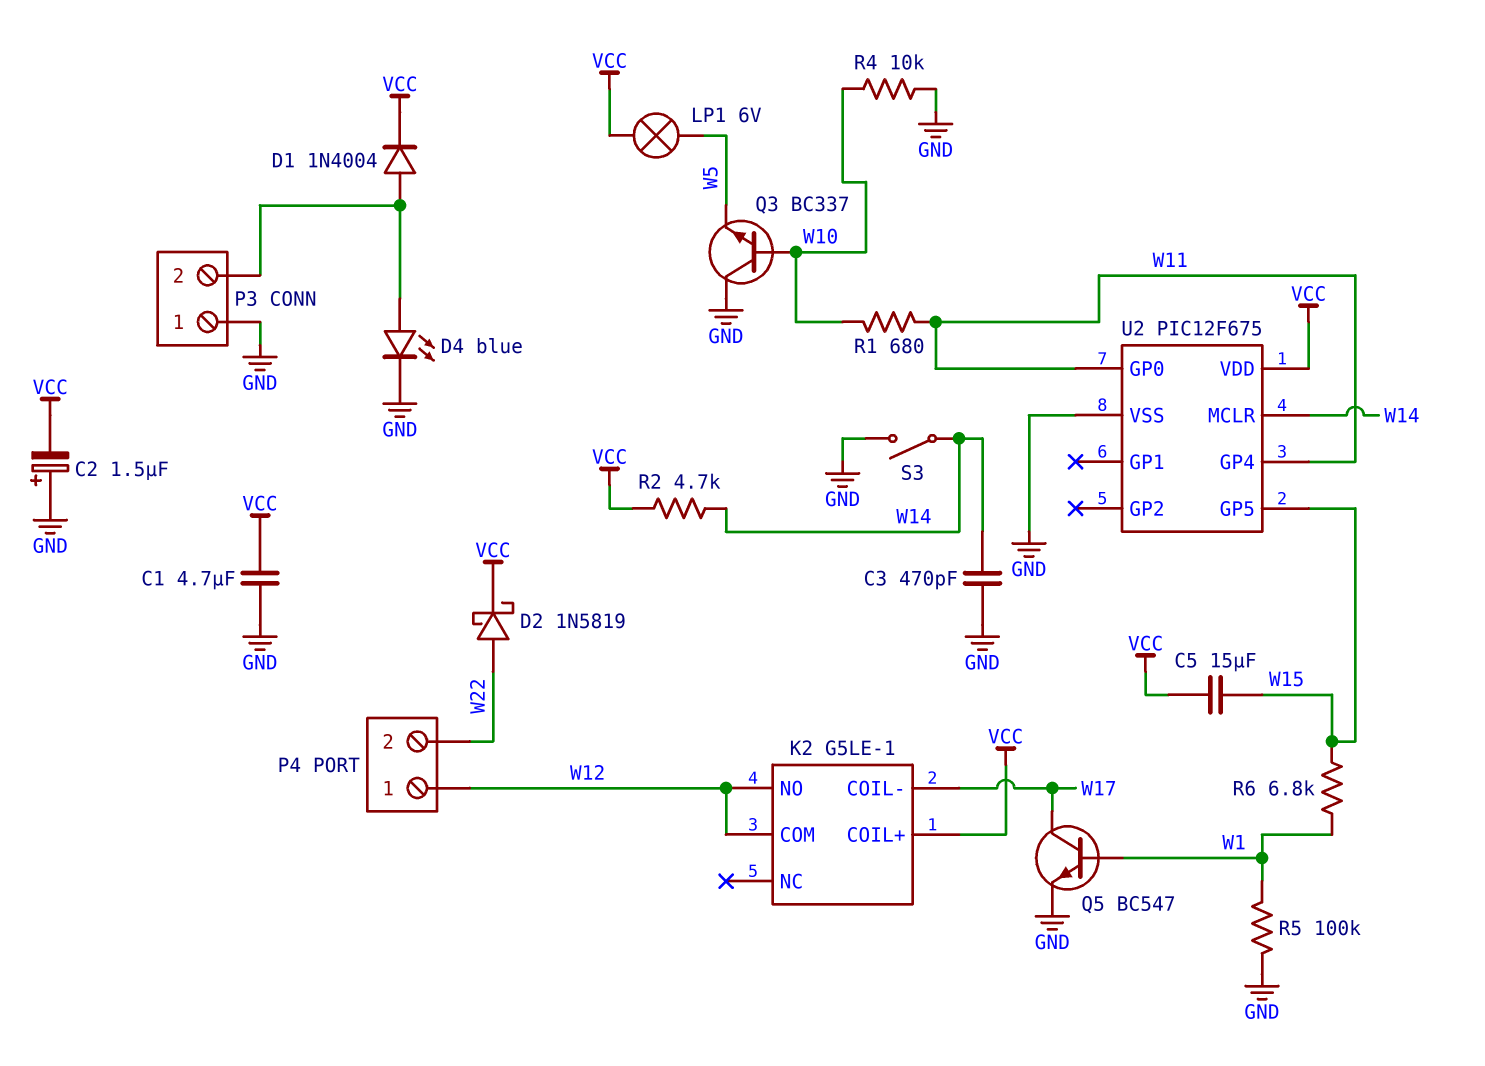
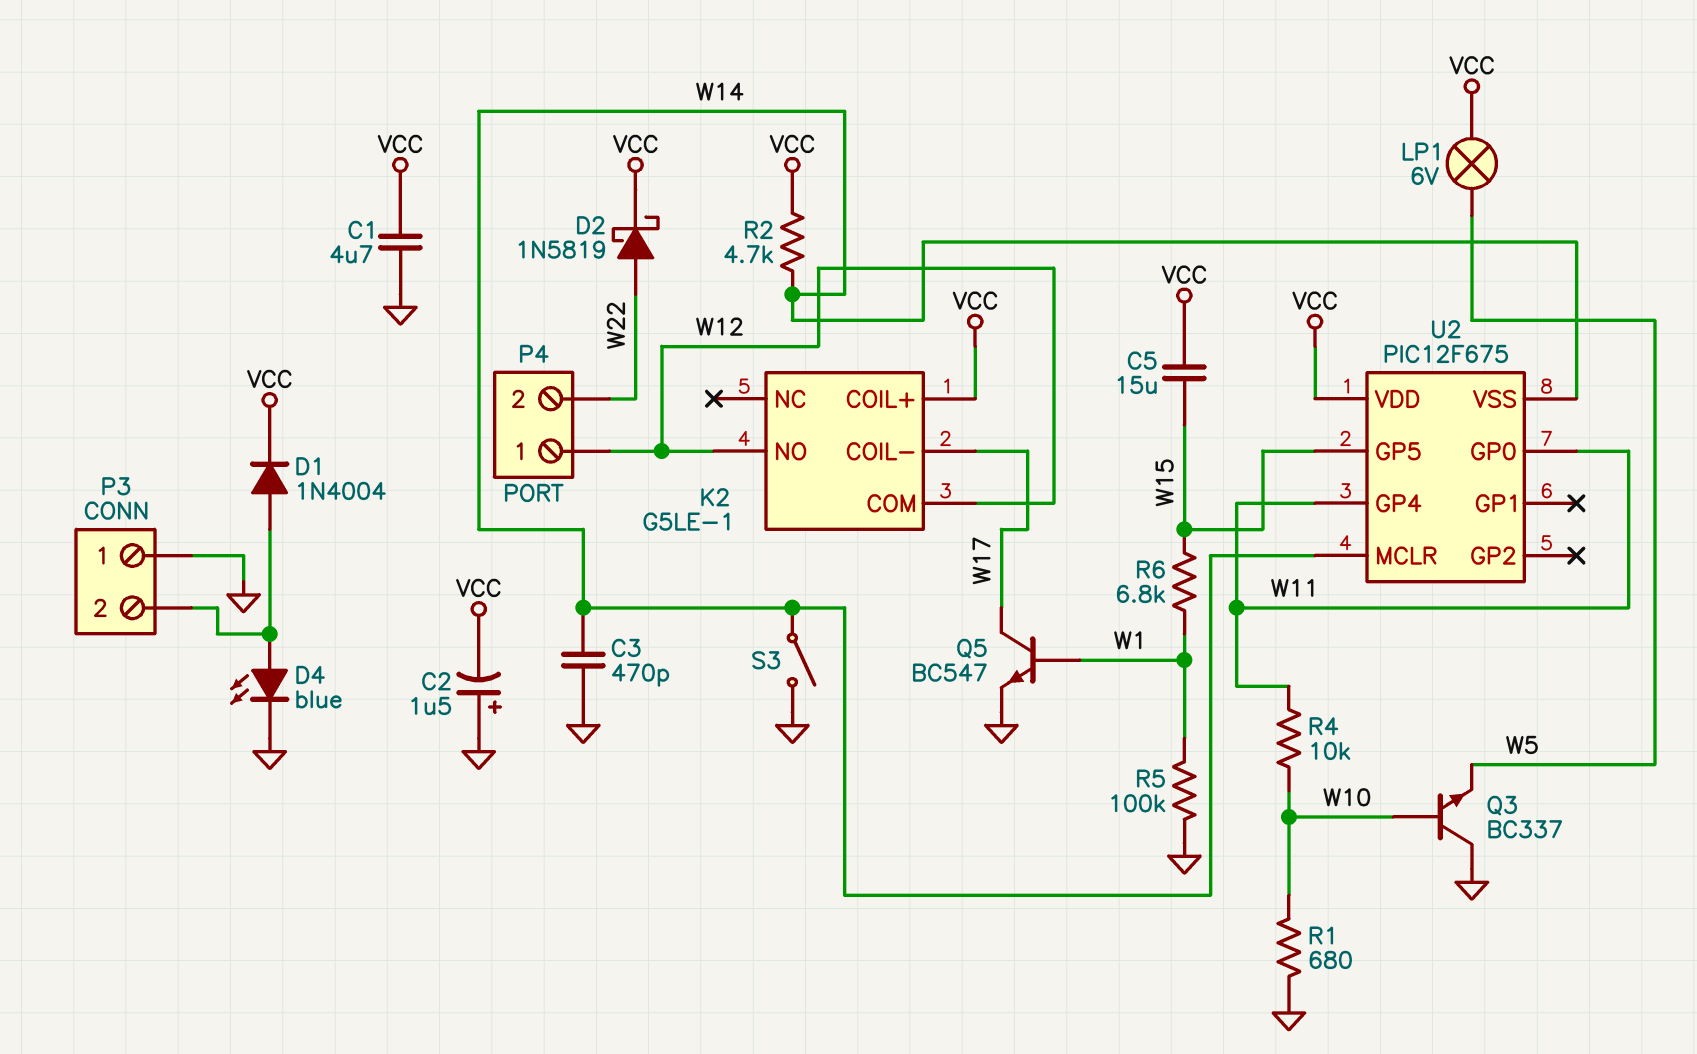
R1: 680 (W10, W11) -> 680 (GND, W10)
R4: 10k (GND, W10) -> 10k (W10, W11)
U2 pin VSS: GND -> W14

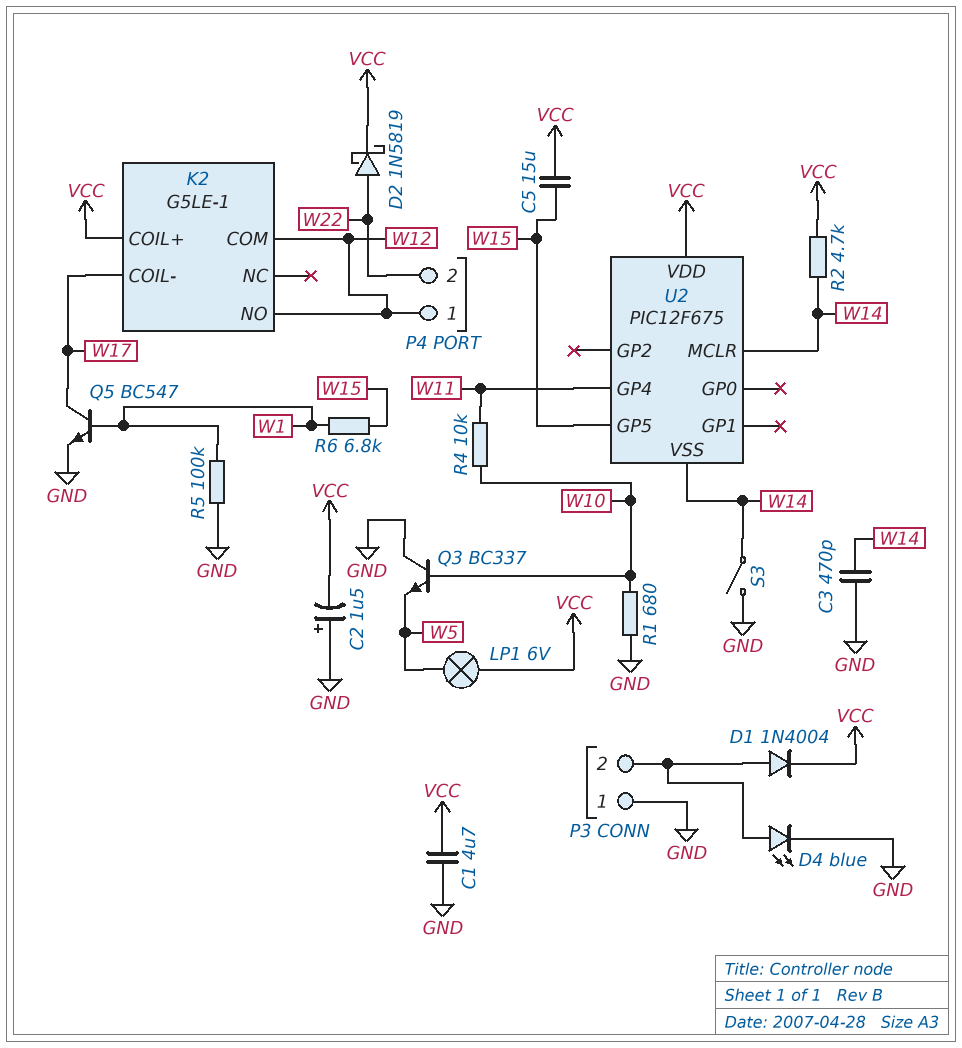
U2 pin GP0: W11 -> none

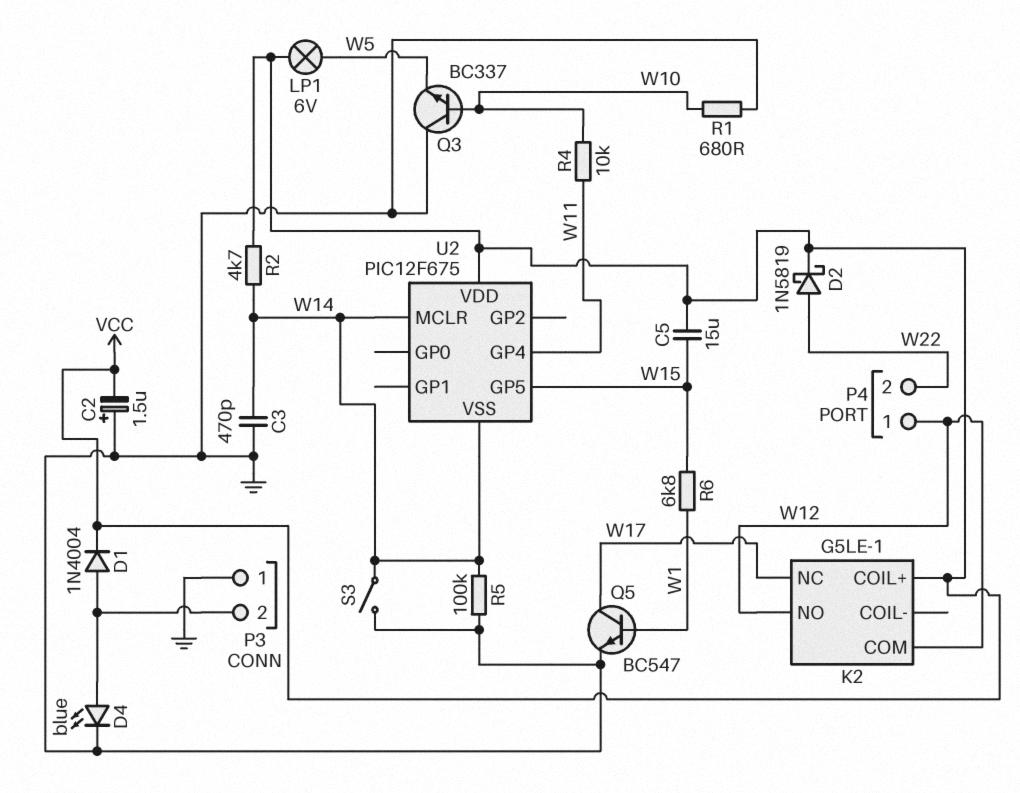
C1: 4.7uF (GND, VCC) -> none
K2 pin COIL-: W17 -> none
K2 pin NC: none -> W17
R5: 100k (GND, W1) -> 100k (GND, W14)

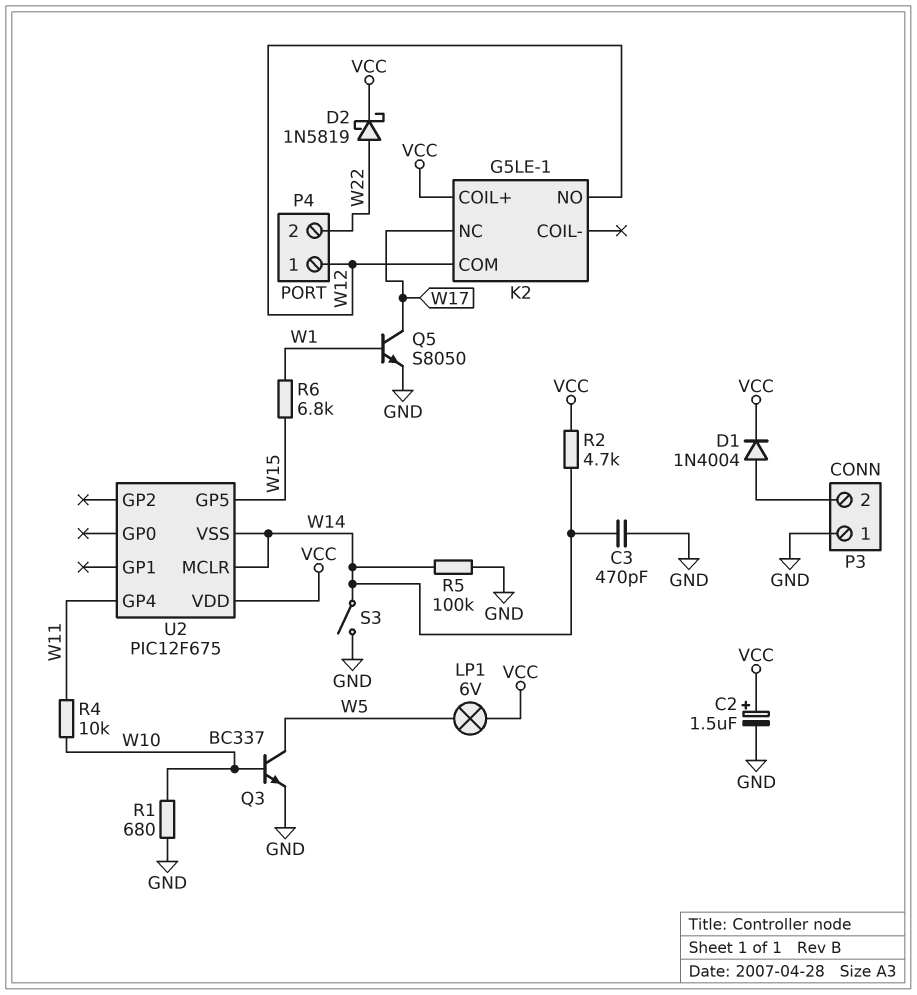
C2: 1.5uF (plus GND, minus VCC) -> 1.5uF (plus VCC, minus GND)
C5: 15uF (VCC, W15) -> none
D4: LED blue (A P3/2, K GND) -> none
Q3: NPN BC337 (B W10, C GND, E W5) -> NPN BC337 (B W10, C W5, E GND)
Q5: NPN BC547 (B W1, C W17, E GND) -> NPN S8050 (B W1, C W17, E GND)

